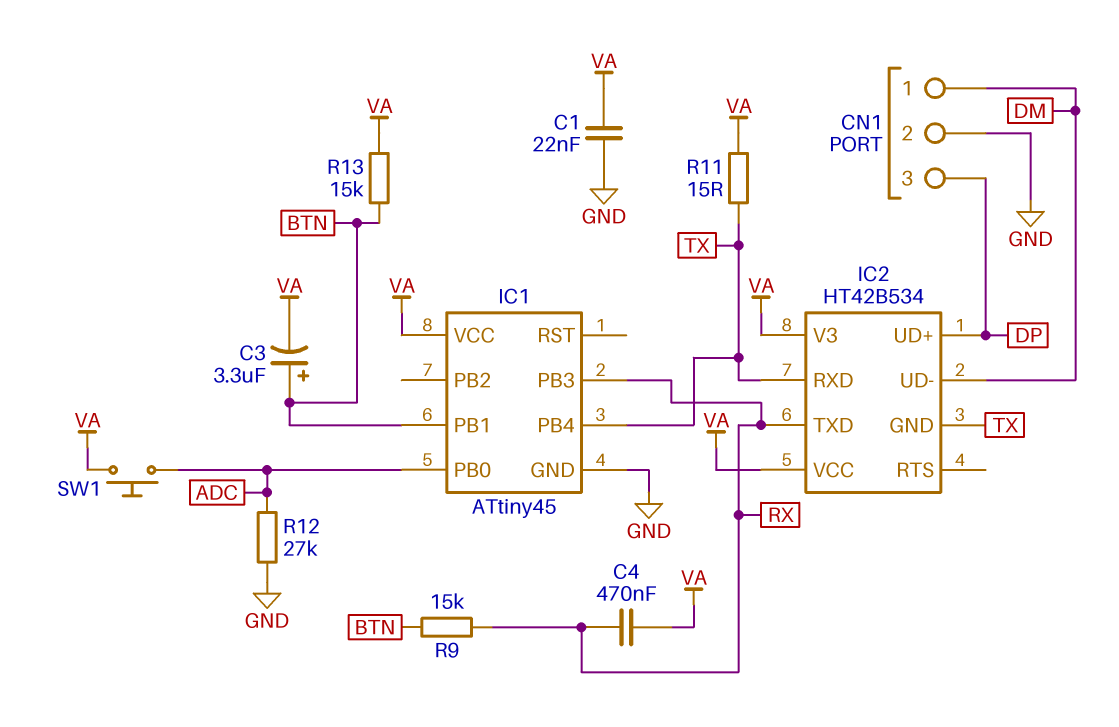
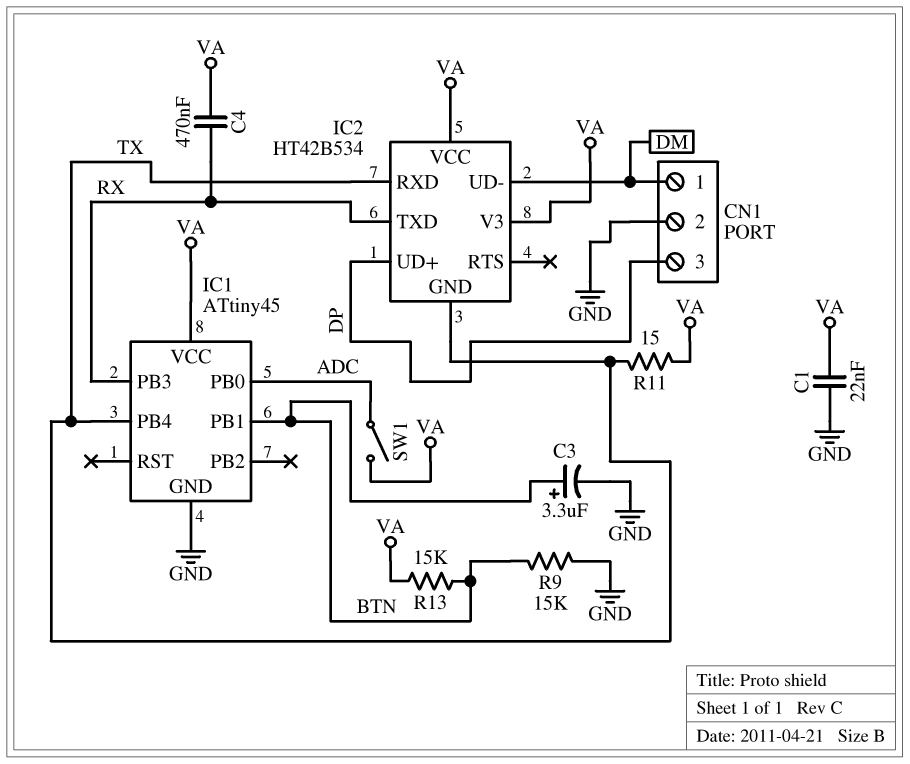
C3: 3.3uF (plus BTN, minus VA) -> 3.3uF (plus BTN, minus GND)
R9: 15k (BTN, RX) -> 15k (BTN, GND)
R12: 27k (ADC, GND) -> none
SW1: button (ADC, VA) -> switch (ADC, VA)

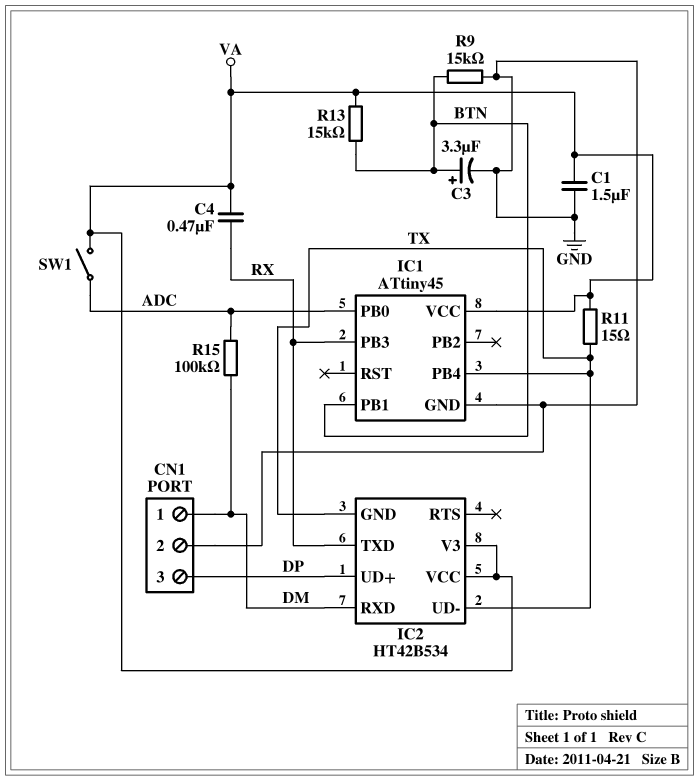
C1: 22nF (GND, VA) -> 1.5uF (GND, VA)
IC2 pin RXD: TX -> DM
IC2 pin UD-: DM -> TX
R15: none -> 100k (ADC, DM)

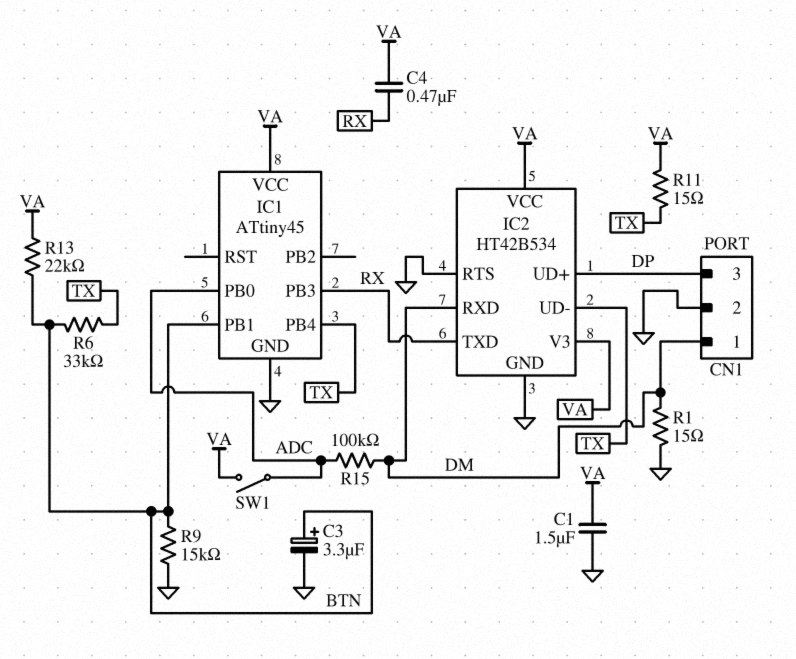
IC2 pin GND: TX -> GND
IC2 pin RTS: none -> GND
R1: none -> 15 (DM, GND)
R6: none -> 33k (BTN, TX)
R13: 15k (BTN, VA) -> 22k (BTN, VA)

